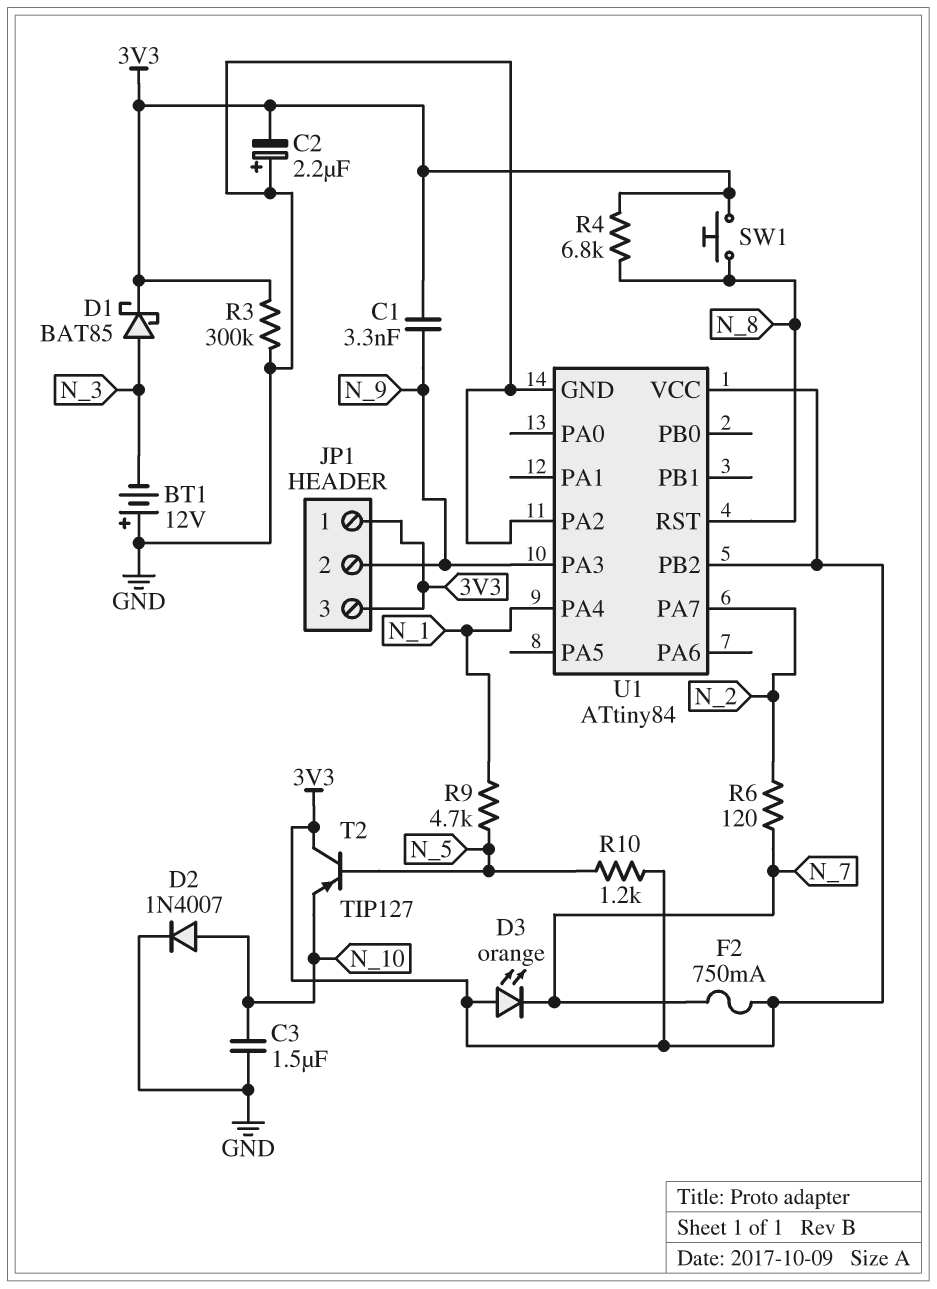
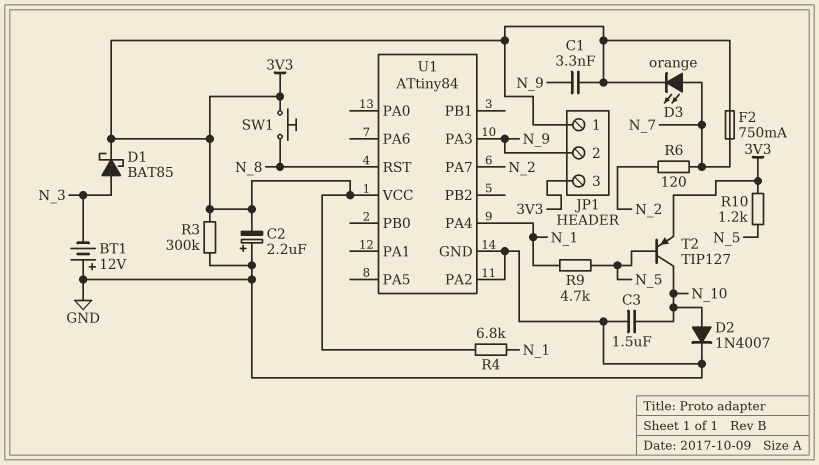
D3: LED orange (A 3V3, K N_7) -> LED orange (A N_7, K 3V3)
R4: 6.8k (3V3, N_8) -> 6.8k (3V3, N_1)
T2: PNP TIP127 (B N_5, C 3V3, E N_10) -> PNP TIP127 (B N_5, C N_10, E 3V3)
U1 pin PB2: 3V3 -> none

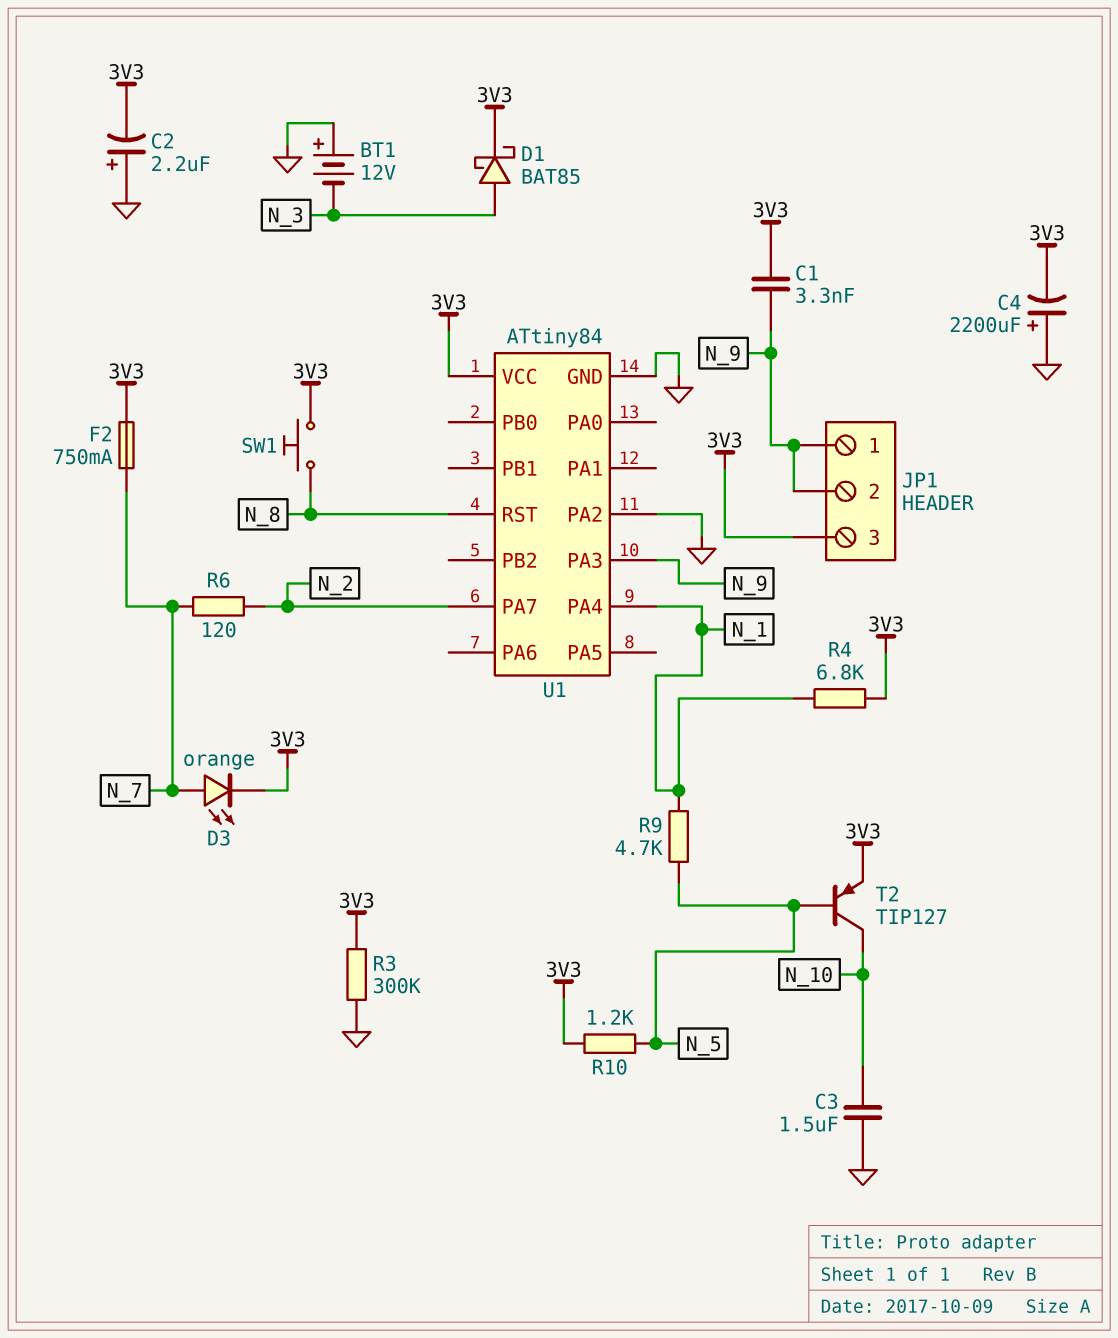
C4: none -> 2200uF (plus GND, minus 3V3)
D2: diode 1N4007 (A N_10, K GND) -> none
JP1 pin 1: 3V3 -> N_9

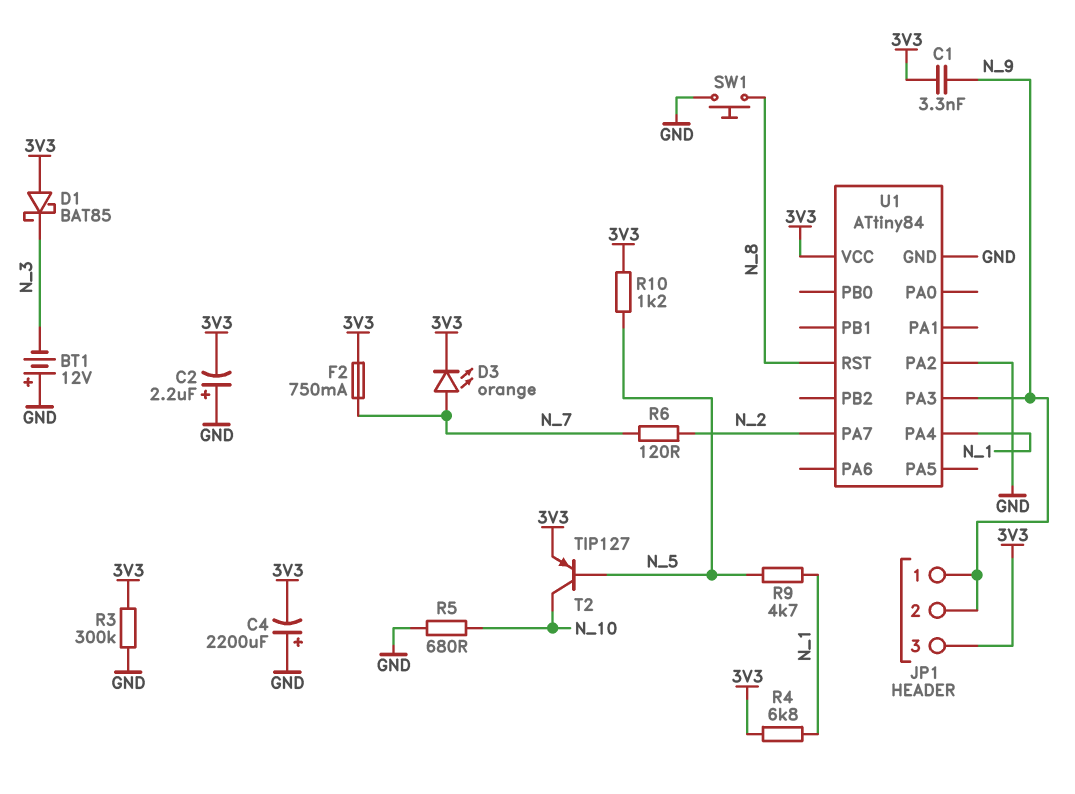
C3: 1.5uF (GND, N_10) -> none
D1: schottky BAT85 (A N_3, K 3V3) -> schottky BAT85 (A 3V3, K N_3)
R5: none -> 680 (GND, N_10)
SW1: button (3V3, N_8) -> button (GND, N_8)

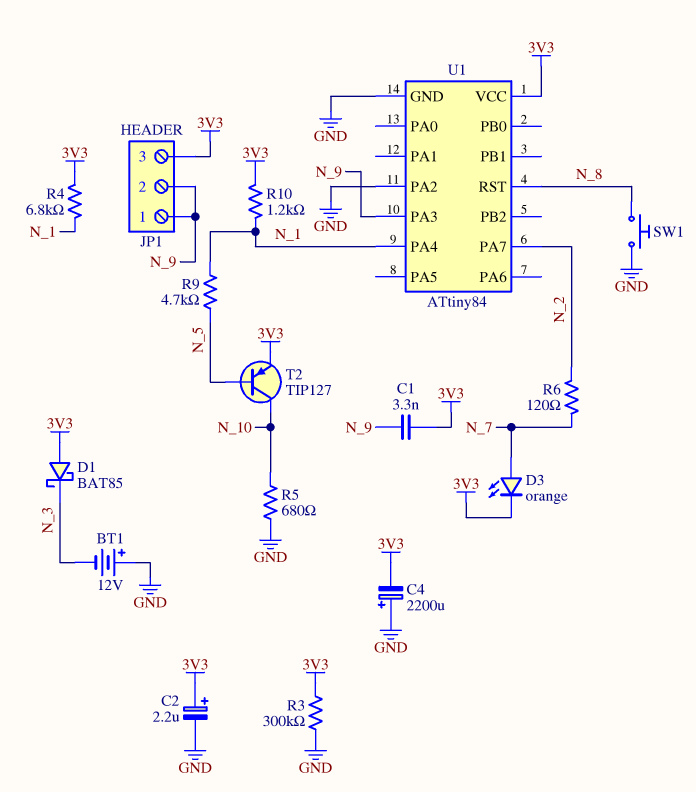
C2: 2.2uF (plus GND, minus 3V3) -> 2.2uF (plus 3V3, minus GND)
F2: 750mA (3V3, N_7) -> none
R10: 1.2k (3V3, N_5) -> 1.2k (3V3, N_1)

